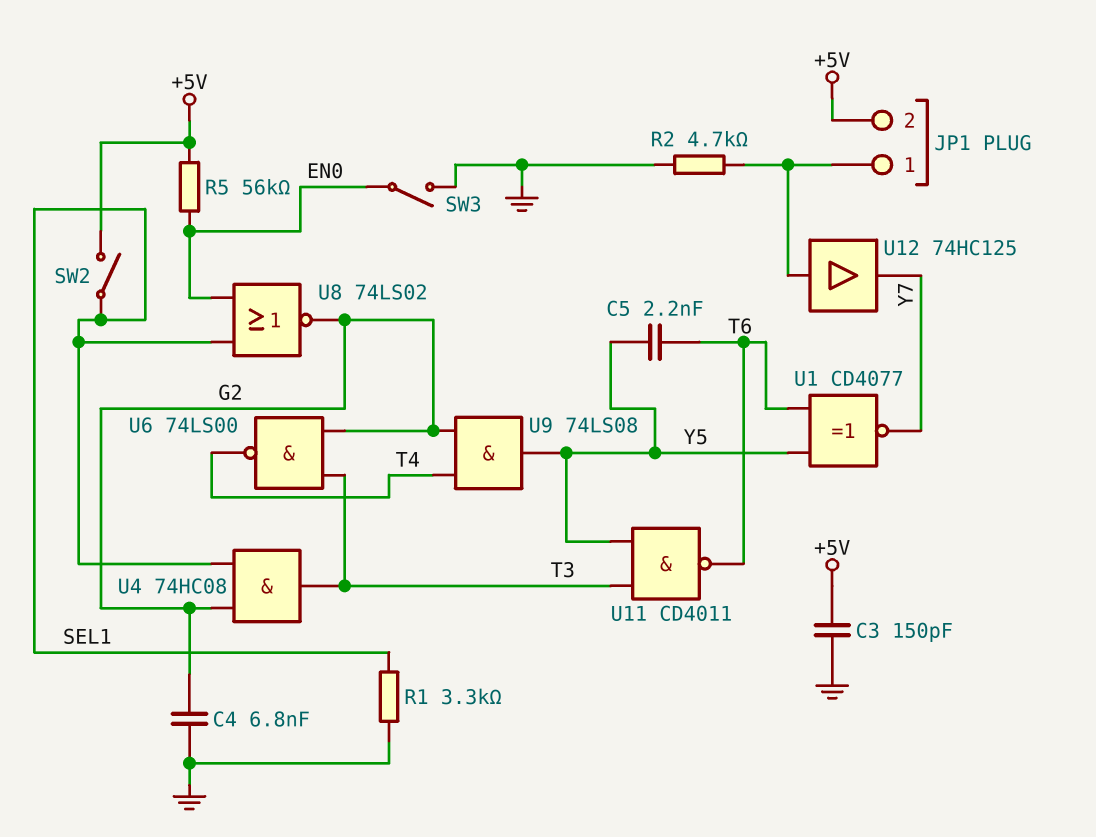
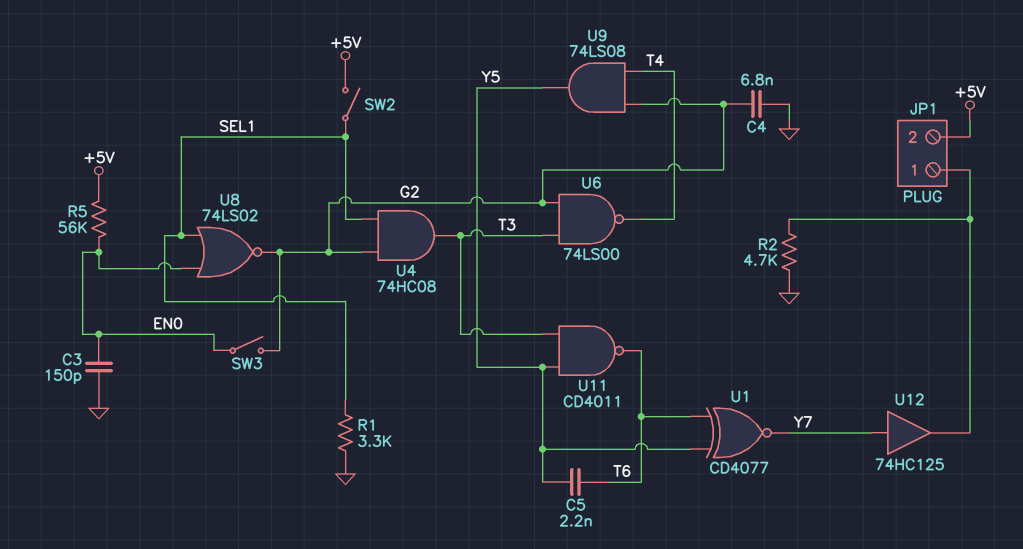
C3: 150pF (+5V, GND) -> 150pF (EN0, GND)
SW3: switch (EN0, GND) -> switch (EN0, G2)
U12: buffer 74HC125 (in JP1/1, out Y7) -> buffer 74HC125 (in Y7, out JP1/1)

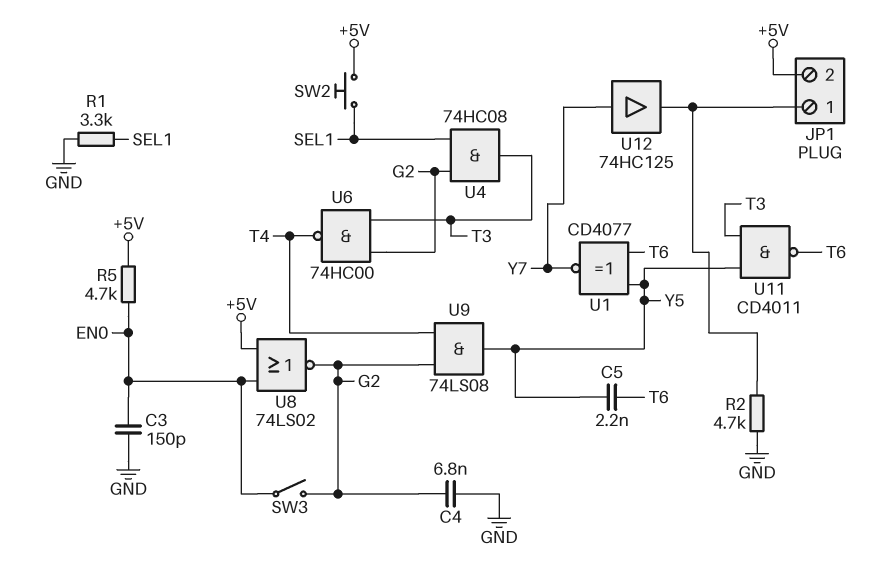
R5: 56k (+5V, EN0) -> 4.7k (+5V, EN0)
SW2: switch (+5V, SEL1) -> button (+5V, SEL1)
U6: NAND 74LS00 (in G2, in T3, out T4) -> NAND 74HC00 (in G2, in T3, out T4)
U8: NOR 74LS02 (in EN0, in SEL1, out G2) -> NOR 74LS02 (in +5V, in EN0, out G2)

